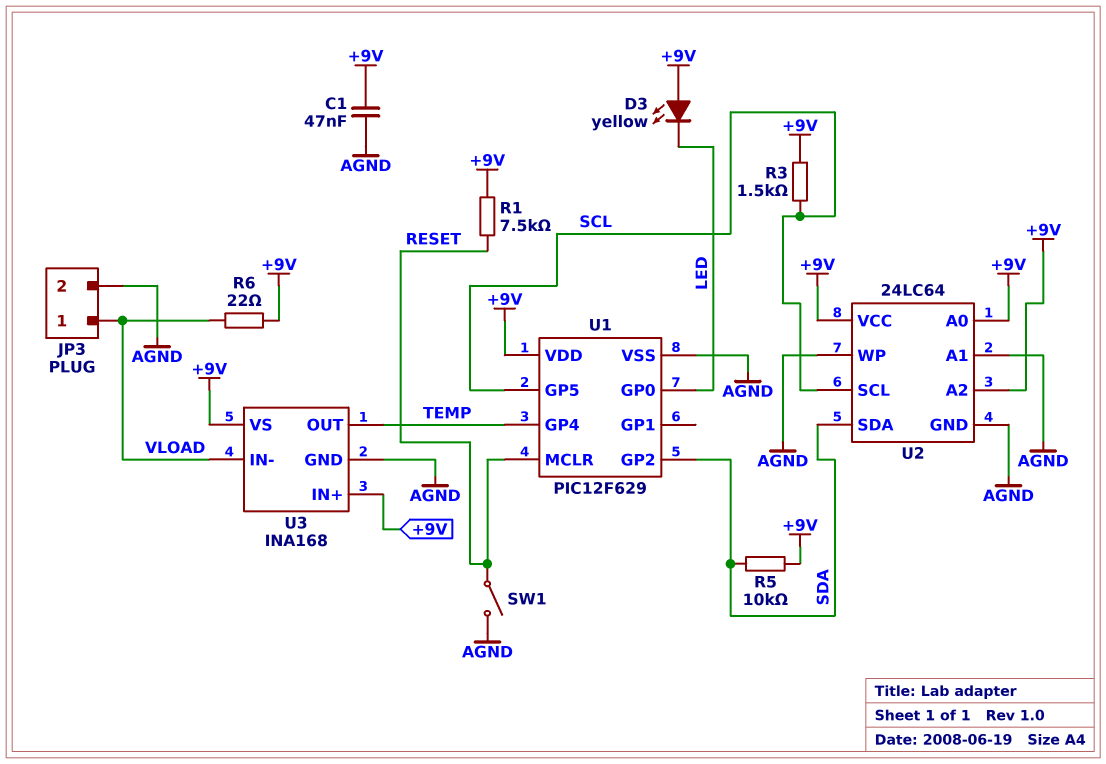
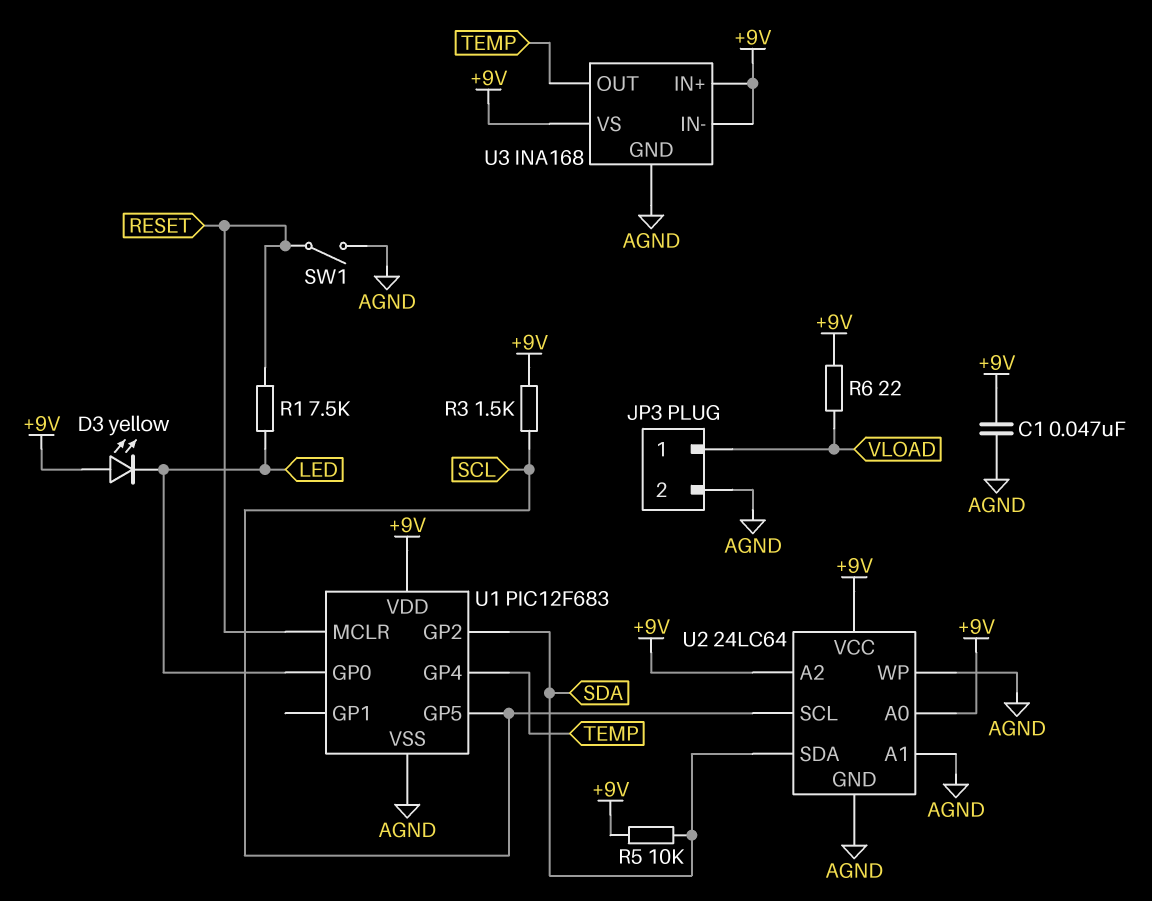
R1: 7.5k (+9V, RESET) -> 7.5k (LED, RESET)
U1: PIC12F629 -> PIC12F683
U3 pin IN-: VLOAD -> +9V

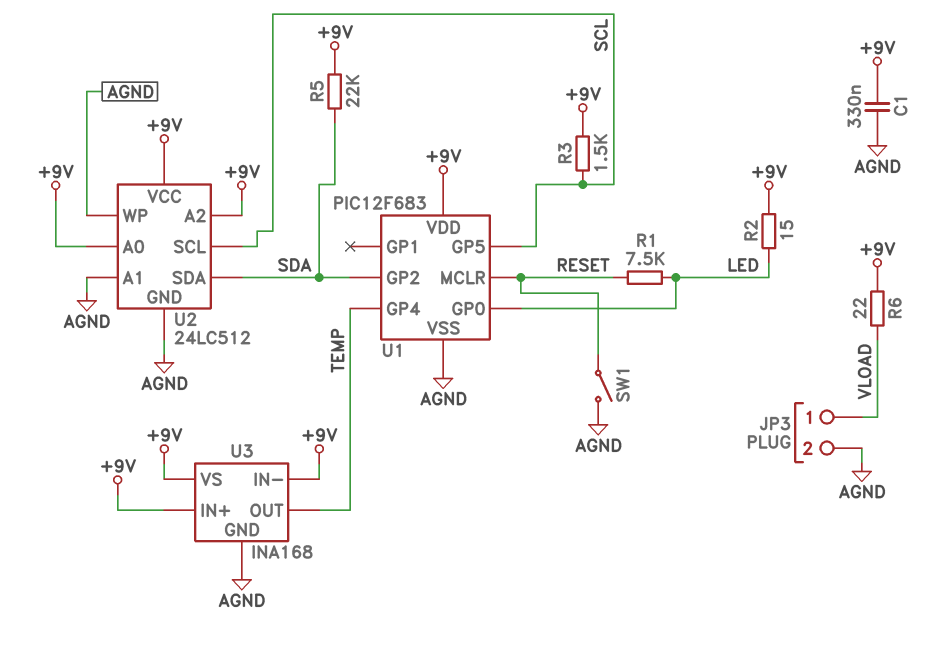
C1: 47nF (+9V, AGND) -> 330nF (+9V, AGND)
D3: LED yellow (A +9V, K LED) -> none
R2: none -> 15 (+9V, LED)
R5: 10k (+9V, SDA) -> 22k (+9V, SDA)
U2: 24LC64 -> 24LC512

